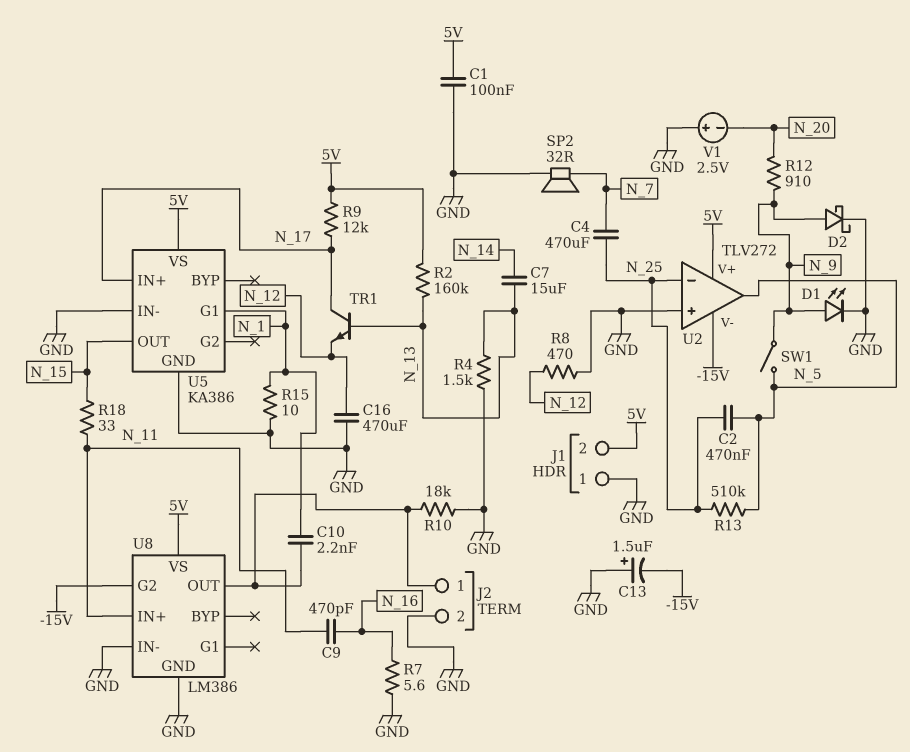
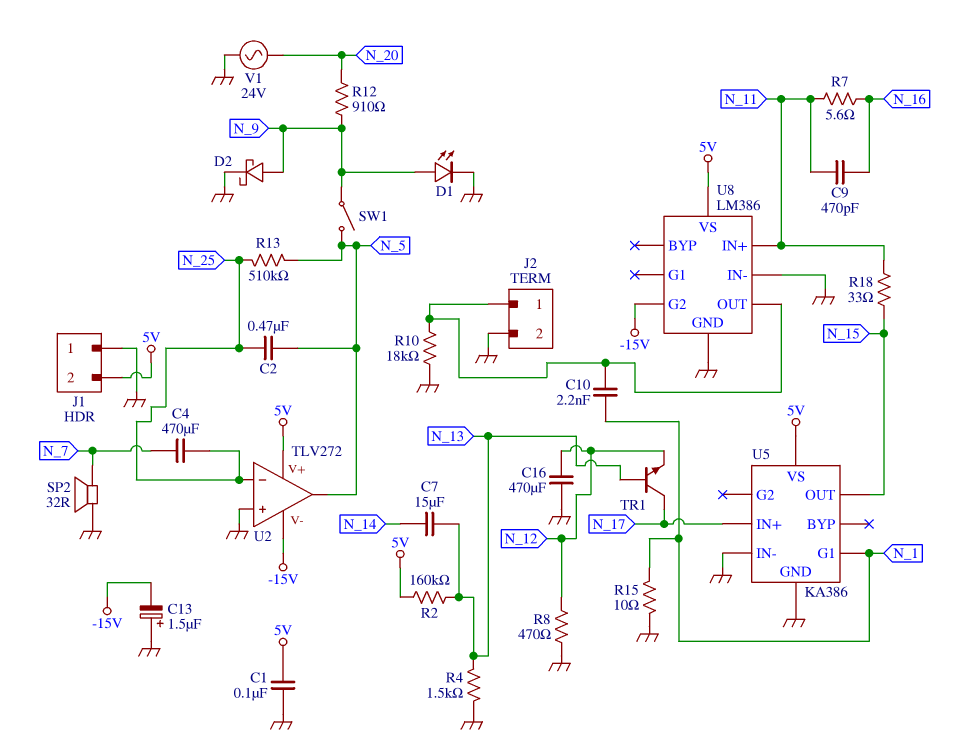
R7: 5.6 (GND, N_16) -> 5.6 (N_11, N_16)
R9: 12k (5V, N_17) -> none
V1: 2.5V (plus GND, minus N_20) -> AC 24V (GND, N_20)

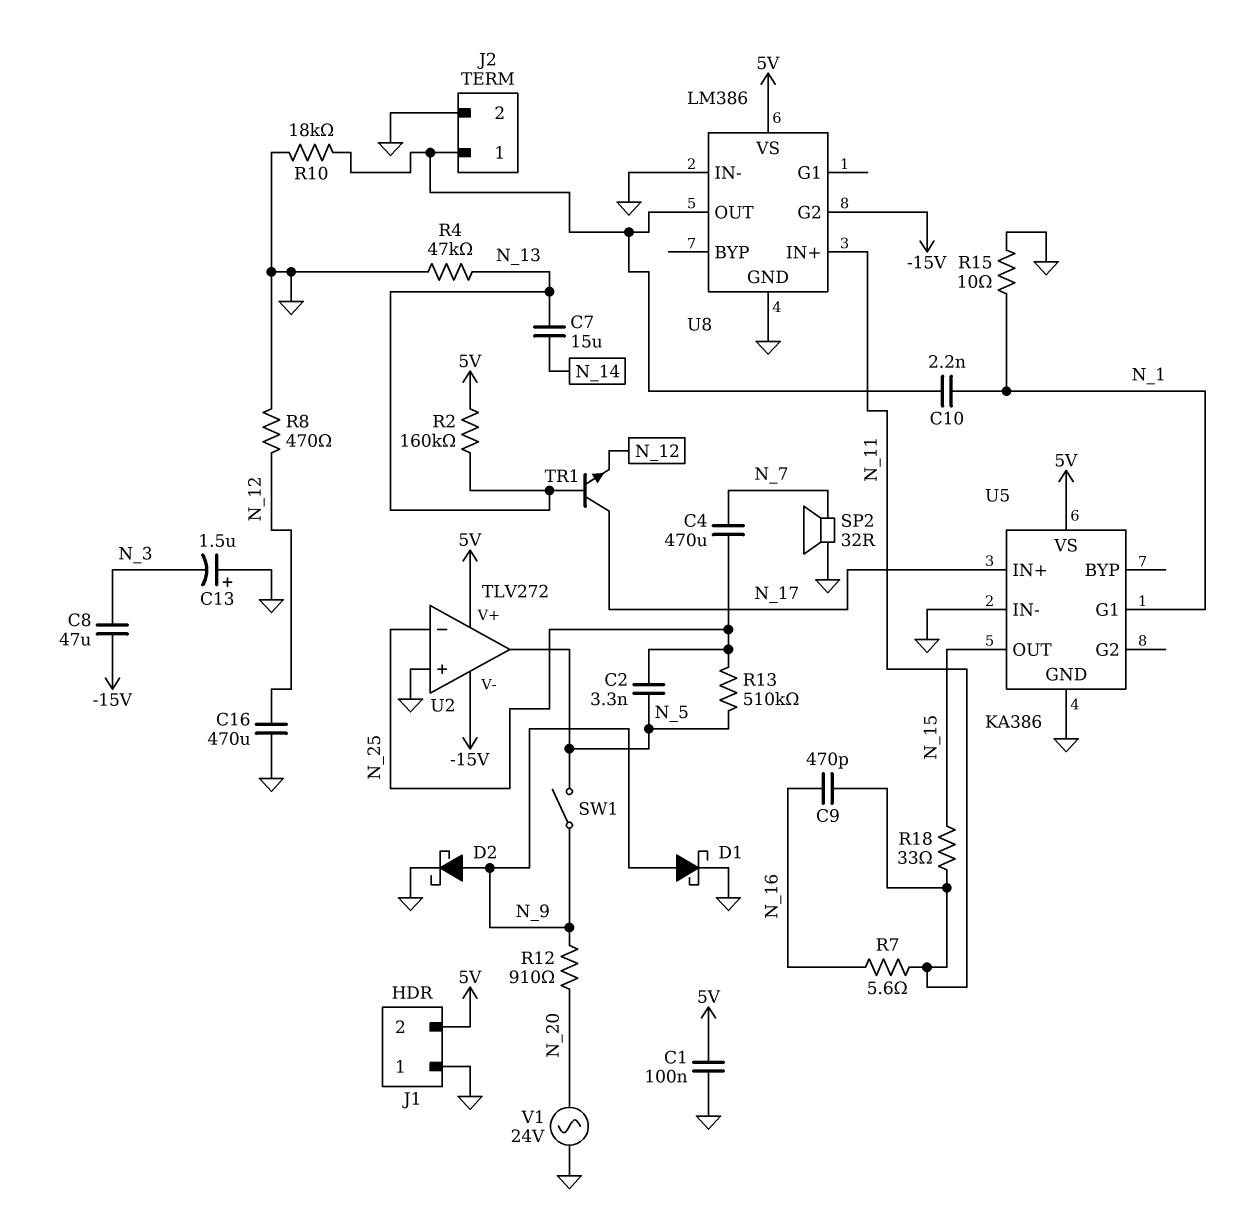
C2: 470nF (N_5, N_25) -> 3.3nF (N_5, N_25)
C8: none -> 47uF (-15V, N_3)
C13: 1.5uF (plus GND, minus -15V) -> 1.5uF (plus GND, minus N_3)
D1: LED (A N_9, K GND) -> schottky (A N_9, K GND)
R4: 1.5k (GND, N_13) -> 47k (GND, N_13)

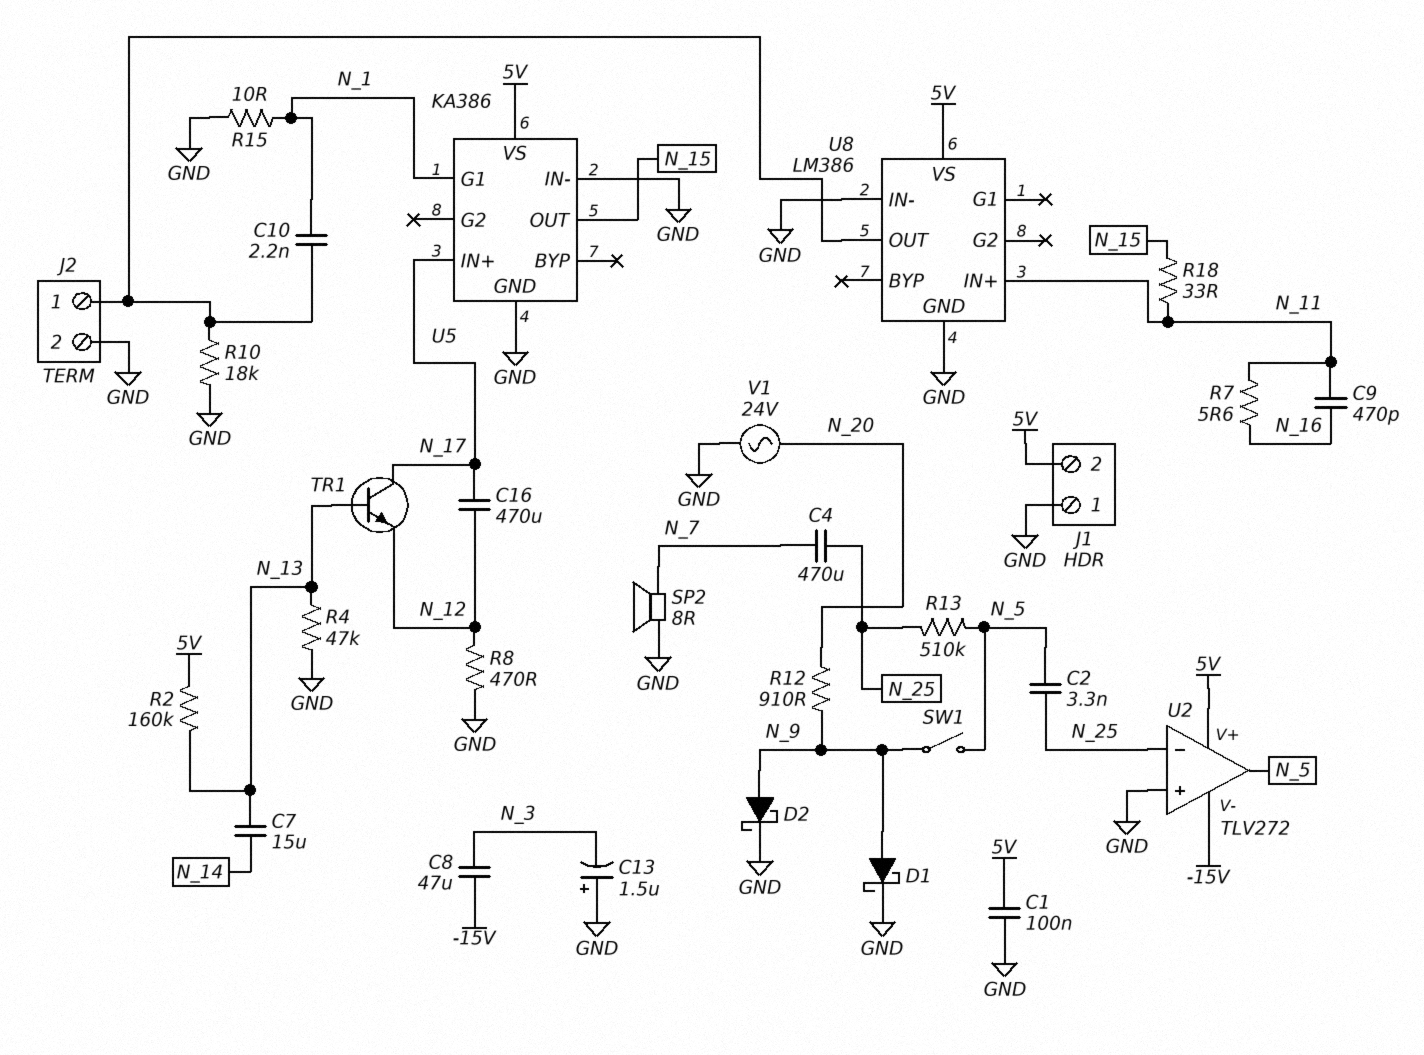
C16: 470uF (GND, N_12) -> 470uF (N_12, N_17)
SP2: speaker 32R (GND, N_7) -> speaker 8R (GND, N_7)
U8 pin G2: -15V -> none

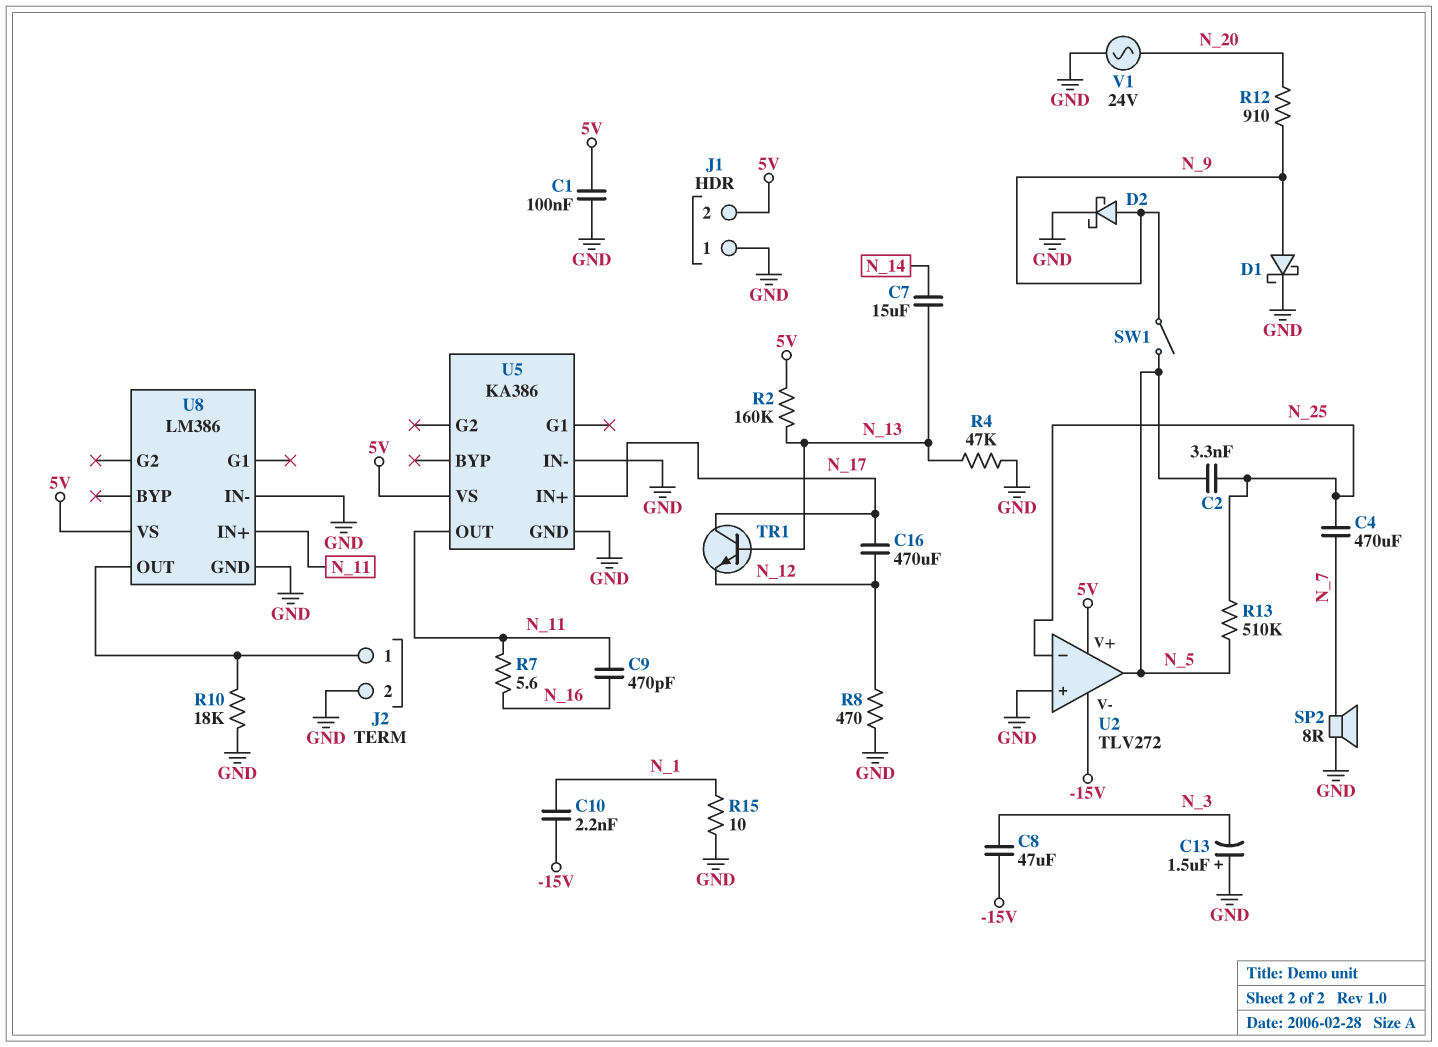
C10: 2.2nF (J2/1, N_1) -> 2.2nF (-15V, N_1)
R18: 33 (N_11, N_15) -> none
U5 pin G1: N_1 -> none
U5 pin OUT: N_15 -> N_11

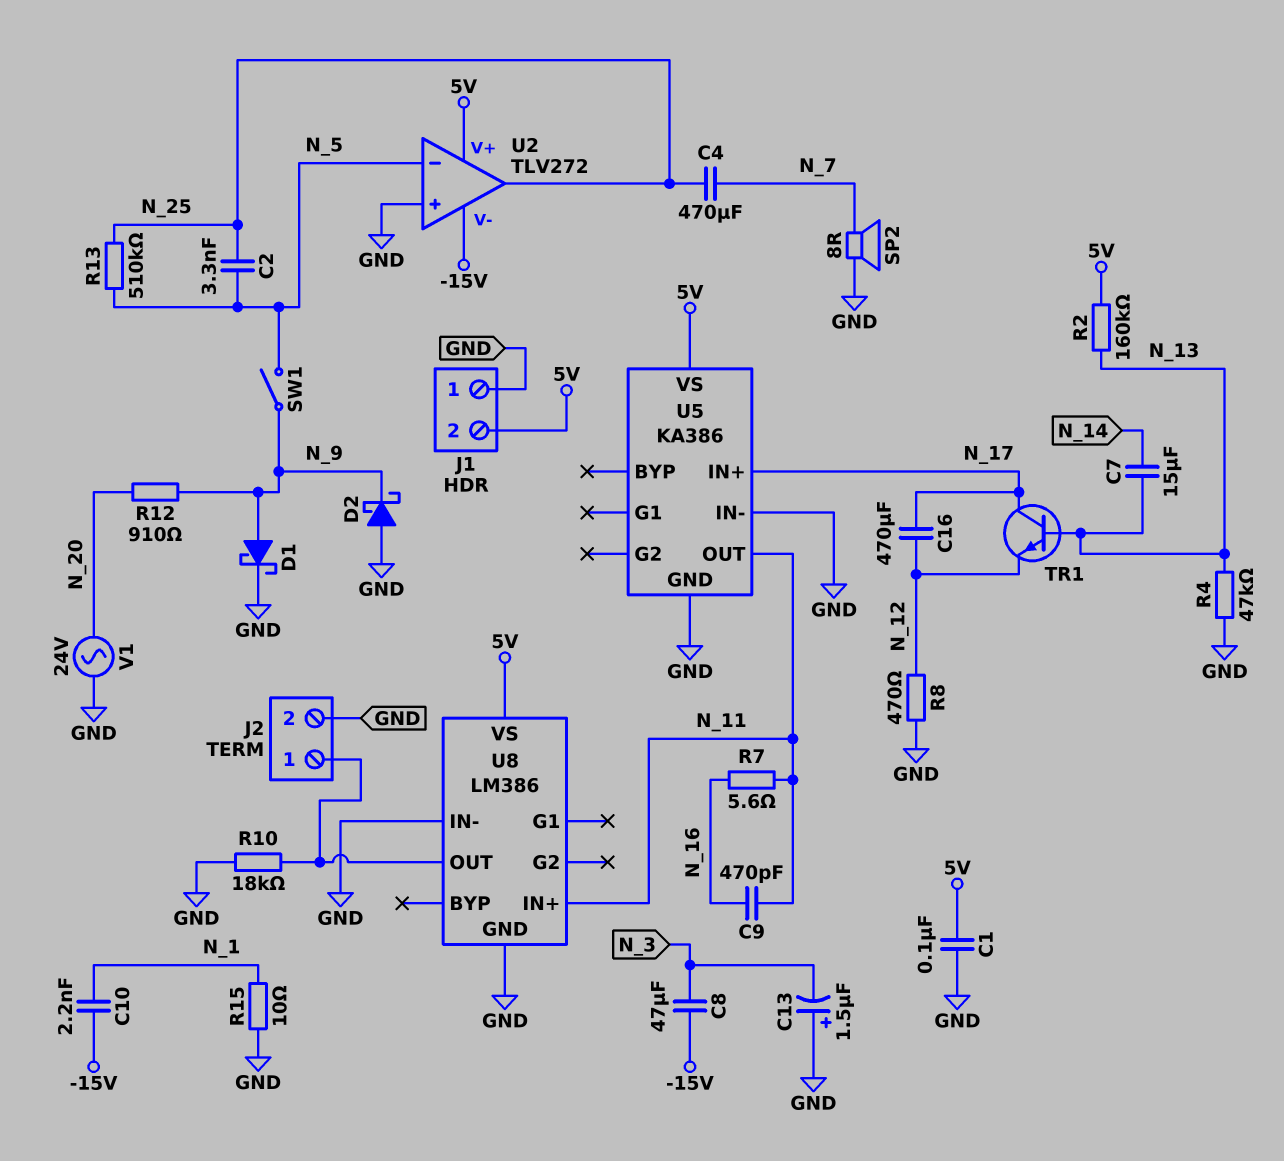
D2: schottky (A N_9, K GND) -> schottky (A GND, K N_9)
U2 pin in-: N_25 -> N_5
U2 pin out: N_5 -> N_25

